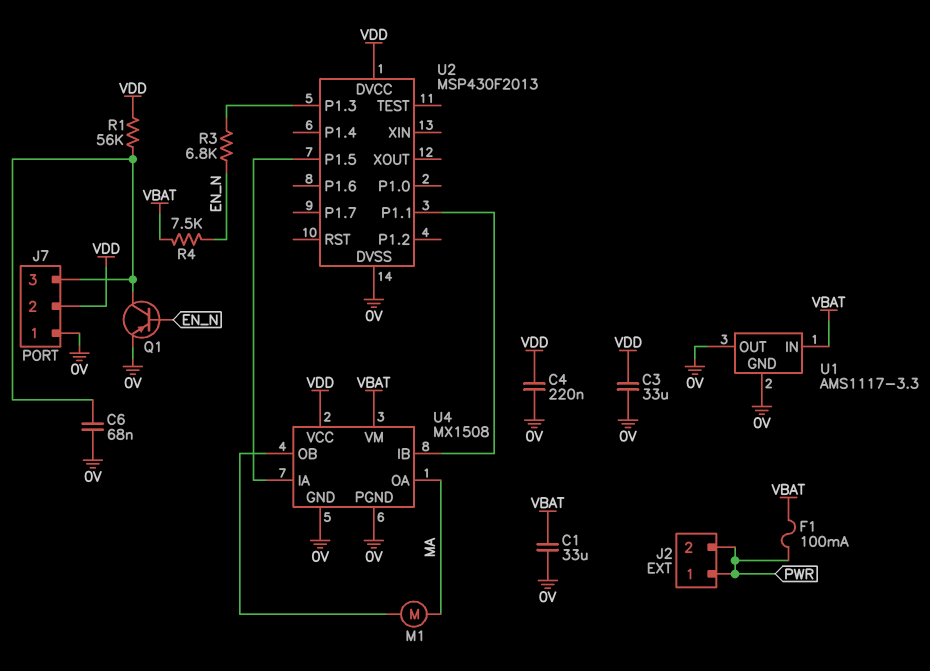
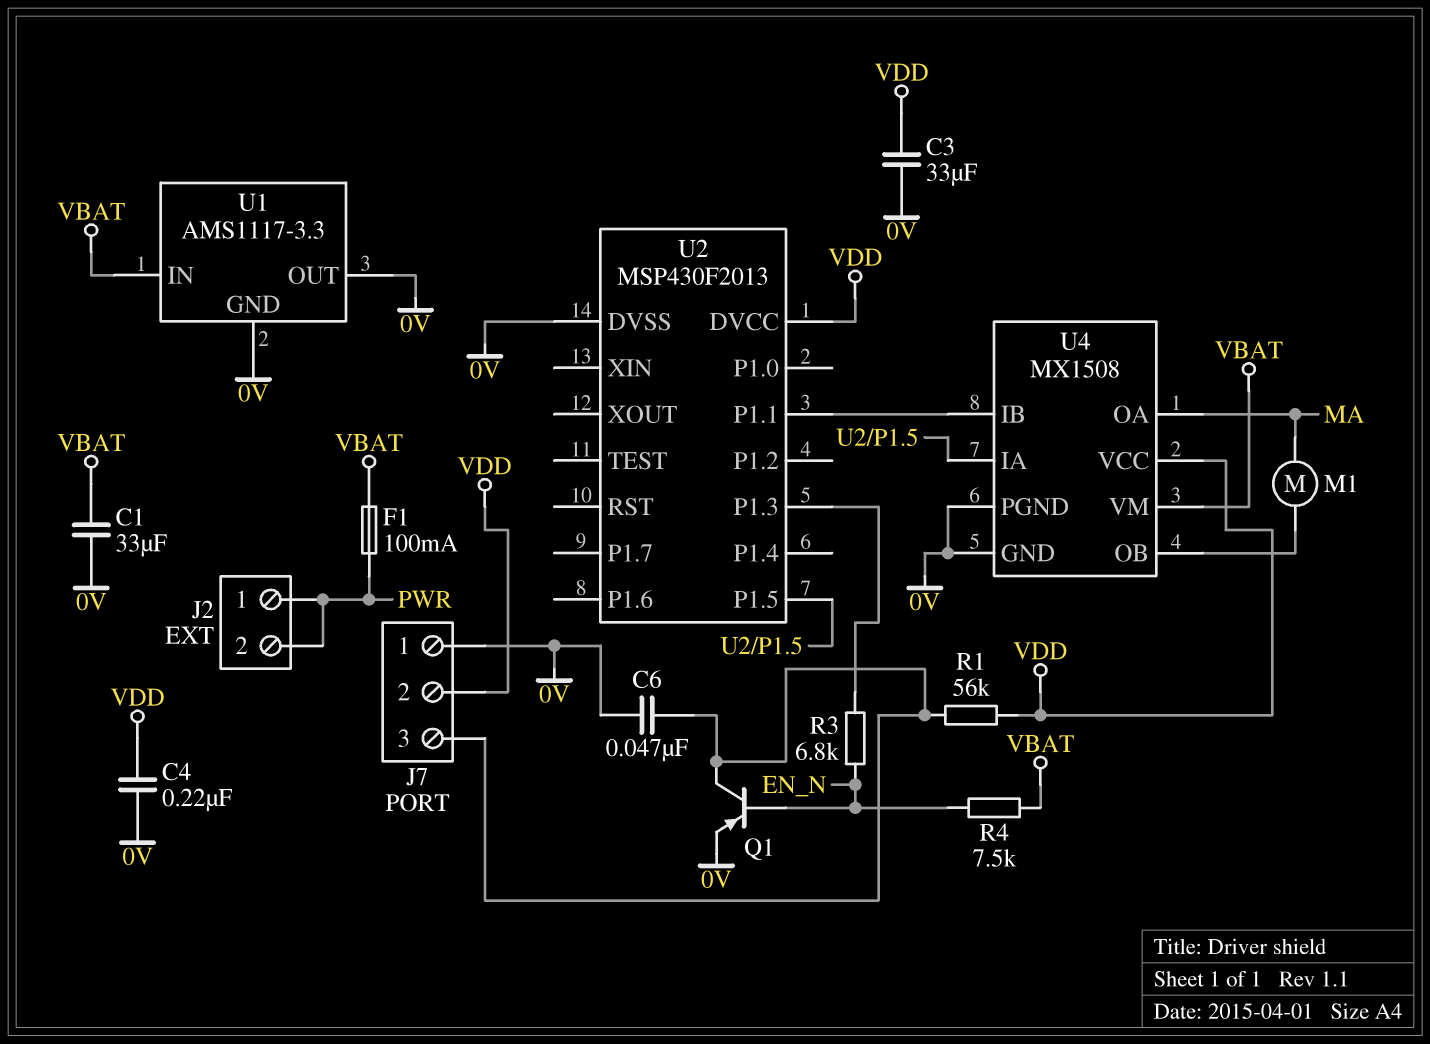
C6: 68nF (0V, J7/3) -> 47nF (0V, J7/3)

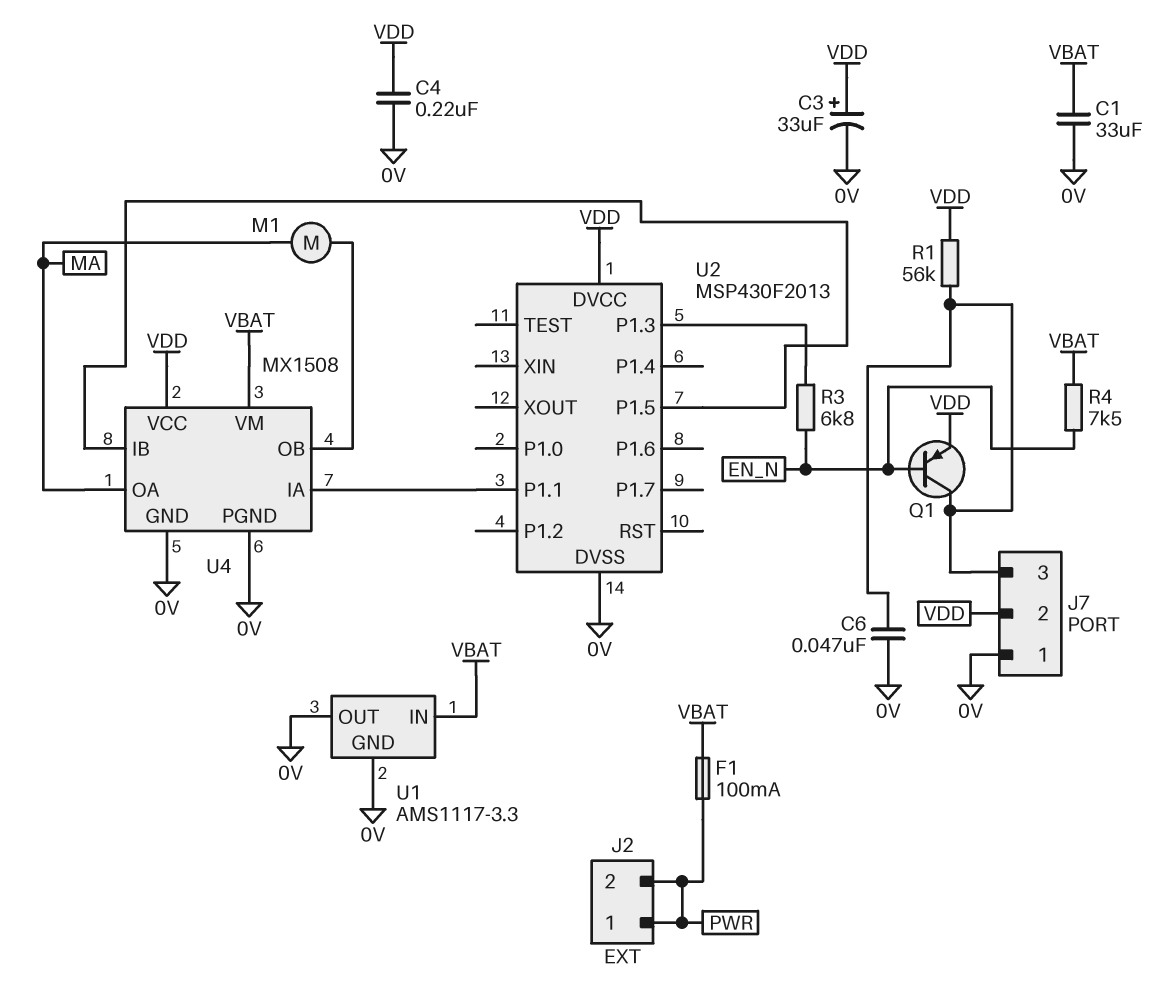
C3: 33uF (0V, VDD) -> 33uF (plus VDD, minus 0V)
Q1: PNP (B EN_N, C J7/3, E 0V) -> PNP (B EN_N, C J7/3, E VDD)
U4 pin IA: U2/P1.5 -> U2/P1.1
U4 pin IB: U2/P1.1 -> U2/P1.5

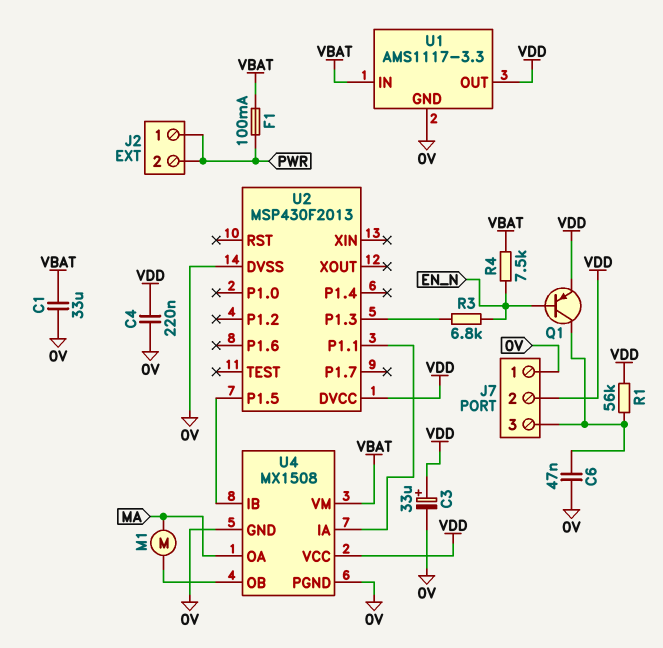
U1 pin OUT: 0V -> VDD

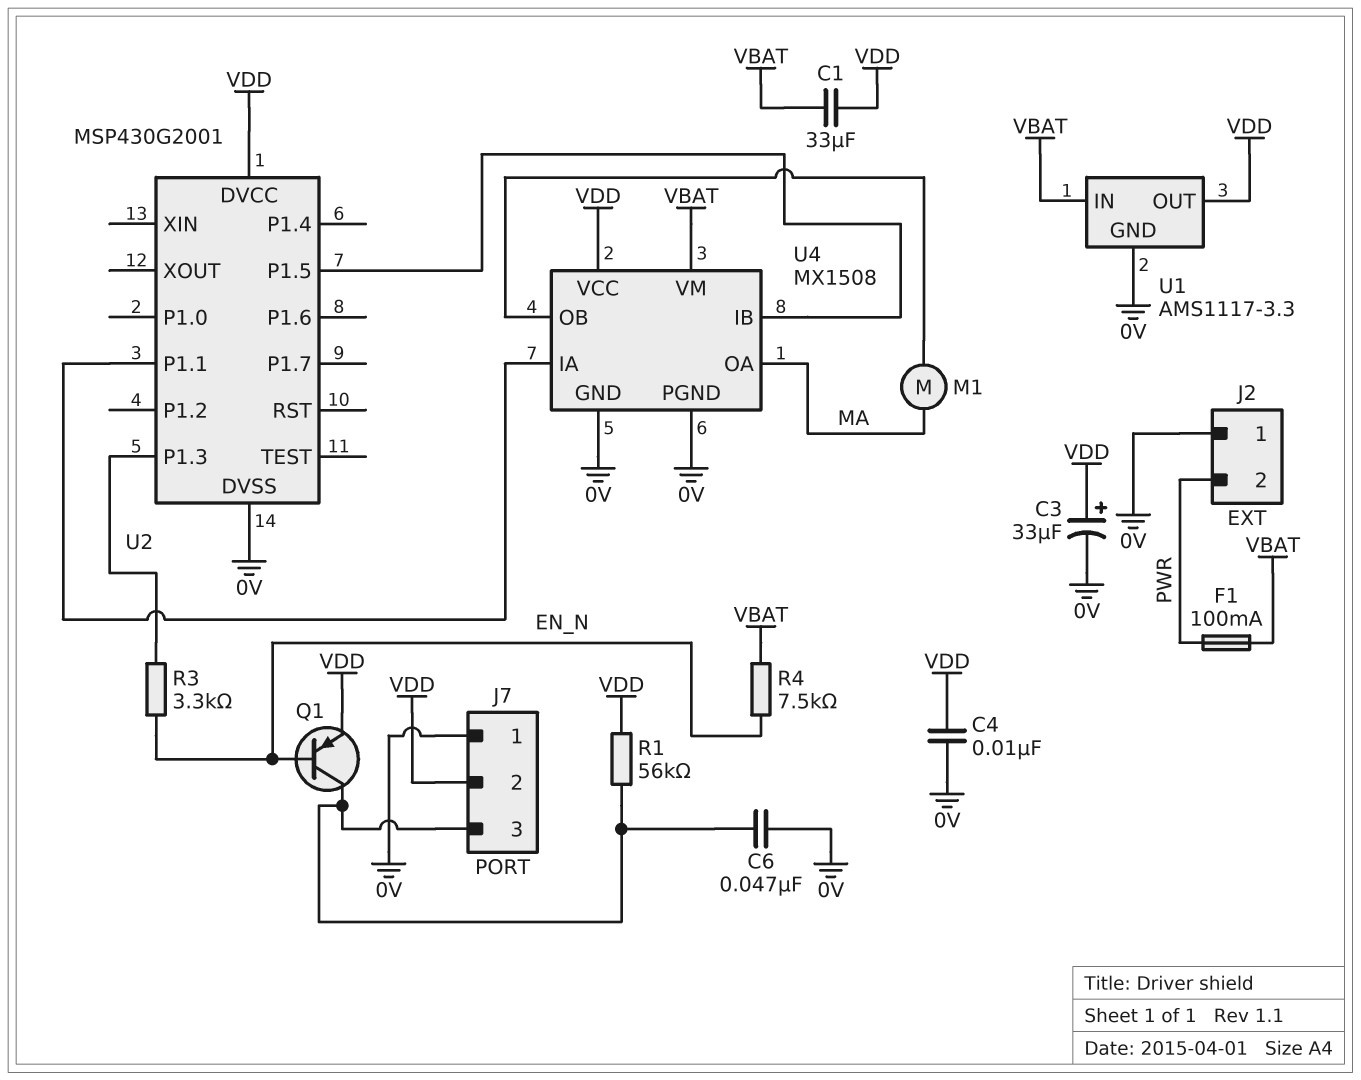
C1: 33uF (0V, VBAT) -> 33uF (VBAT, VDD)
C4: 220nF (0V, VDD) -> 10nF (0V, VDD)
J2 pin 1: PWR -> 0V
R3: 6.8k (EN_N, U2/P1.3) -> 3.3k (EN_N, U2/P1.3)
U2: MSP430F2013 -> MSP430G2001

